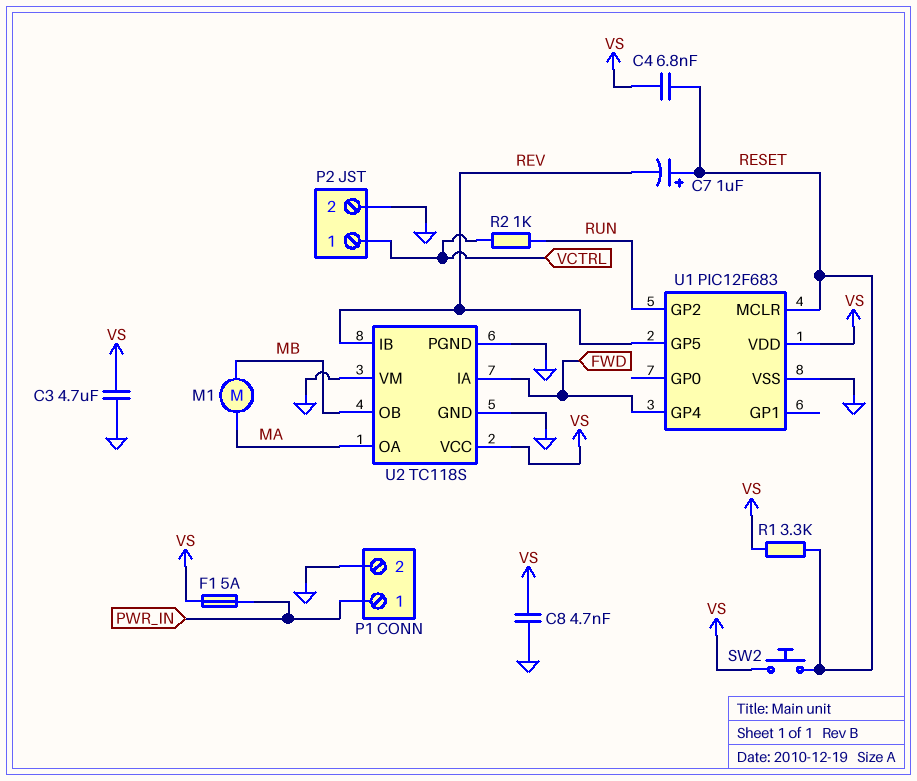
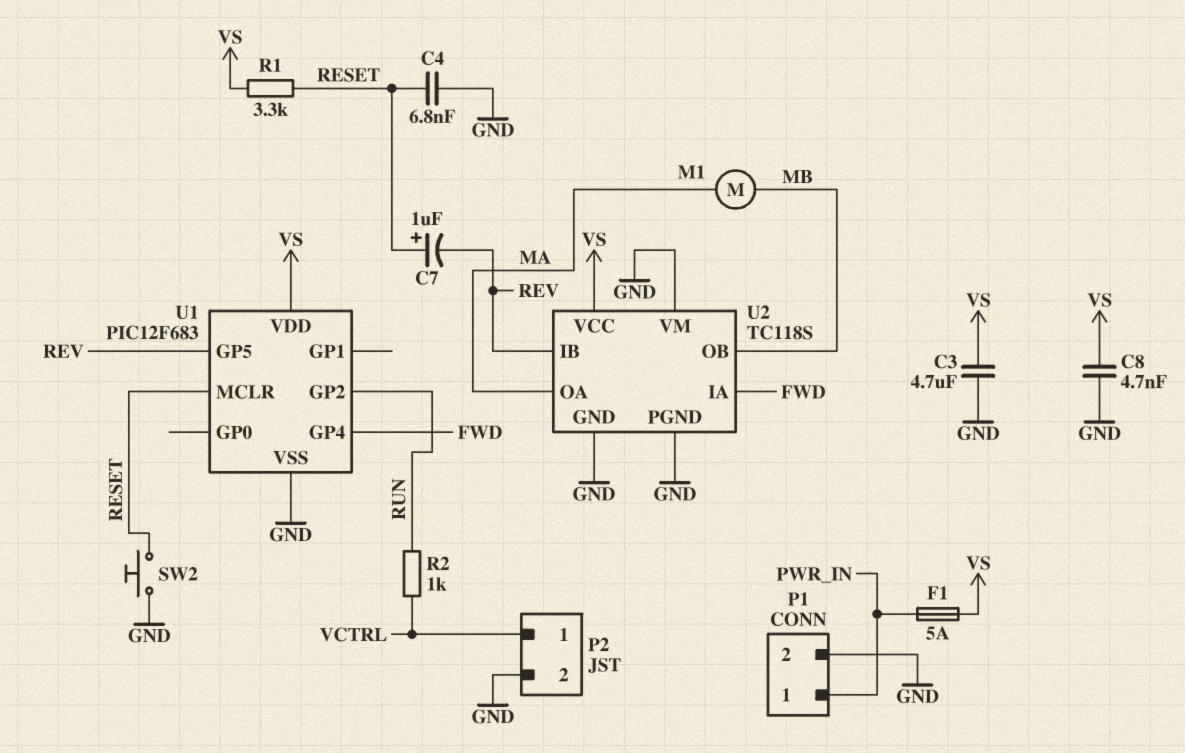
C4: 6.8nF (RESET, VS) -> 6.8nF (GND, RESET)
SW2: button (RESET, VS) -> button (GND, RESET)

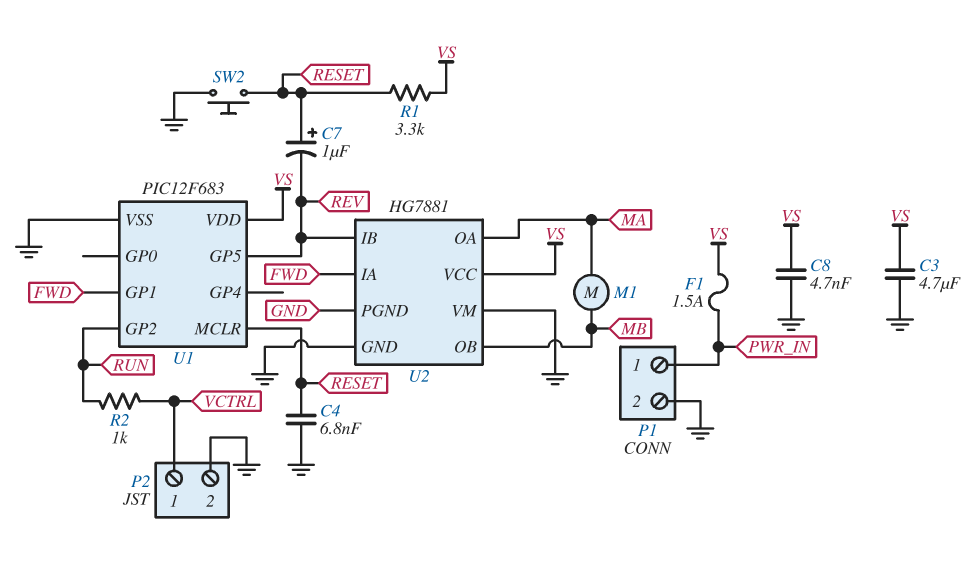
F1: 5A (PWR_IN, VS) -> 1.5A (PWR_IN, VS)
U1 pin GP1: none -> FWD
U1 pin GP4: FWD -> none
U2: TC118S -> HG7881

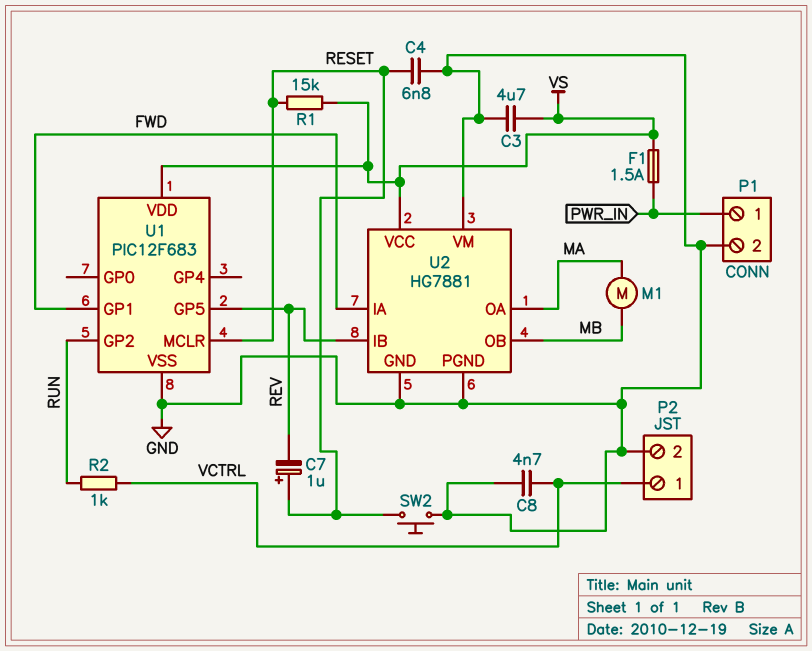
C8: 4.7nF (GND, VS) -> 4.7nF (GND, VCTRL)
R1: 3.3k (RESET, VS) -> 15k (RESET, VS)

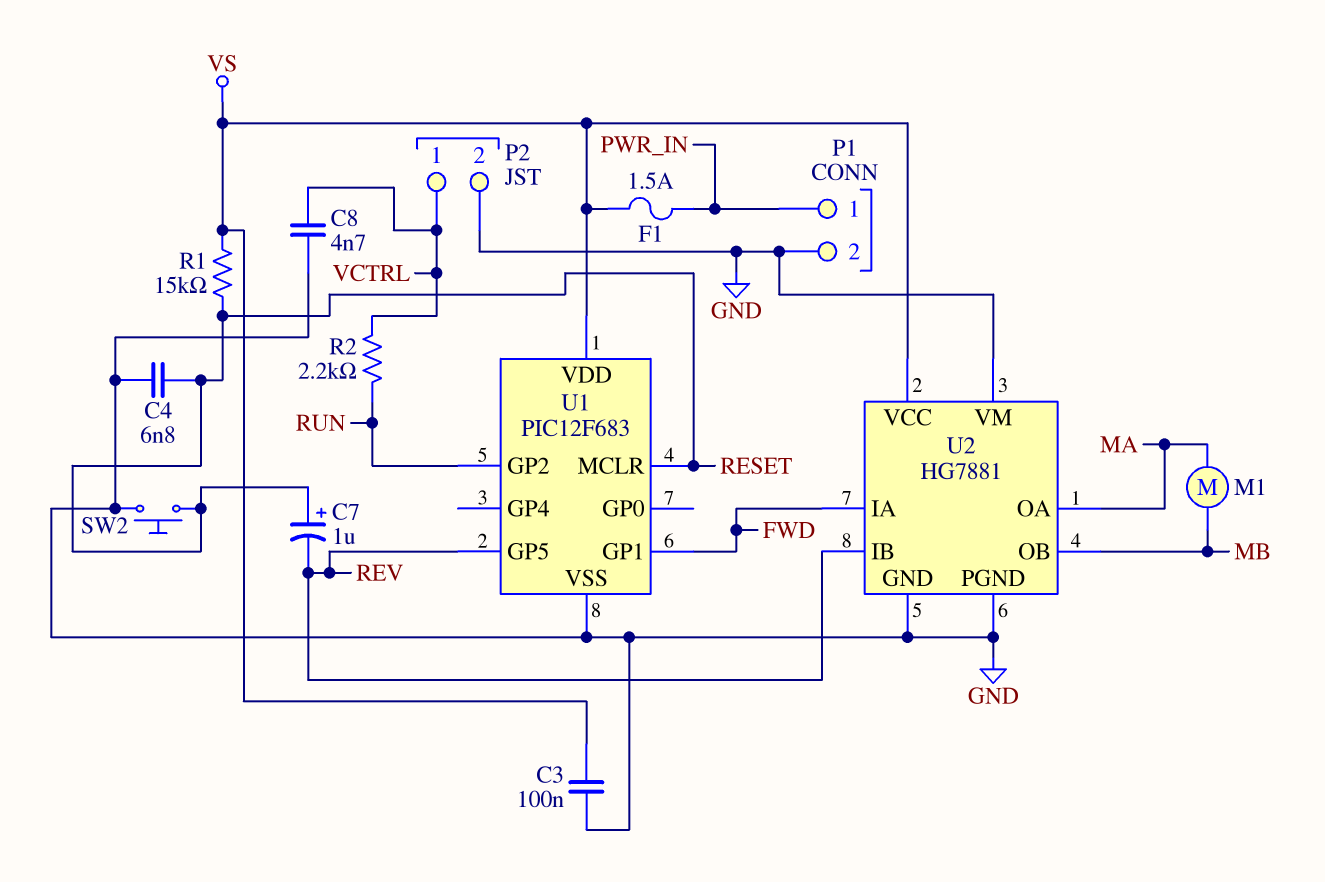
C3: 4.7uF (GND, VS) -> 100nF (GND, VS)
R2: 1k (RUN, VCTRL) -> 2.2k (RUN, VCTRL)

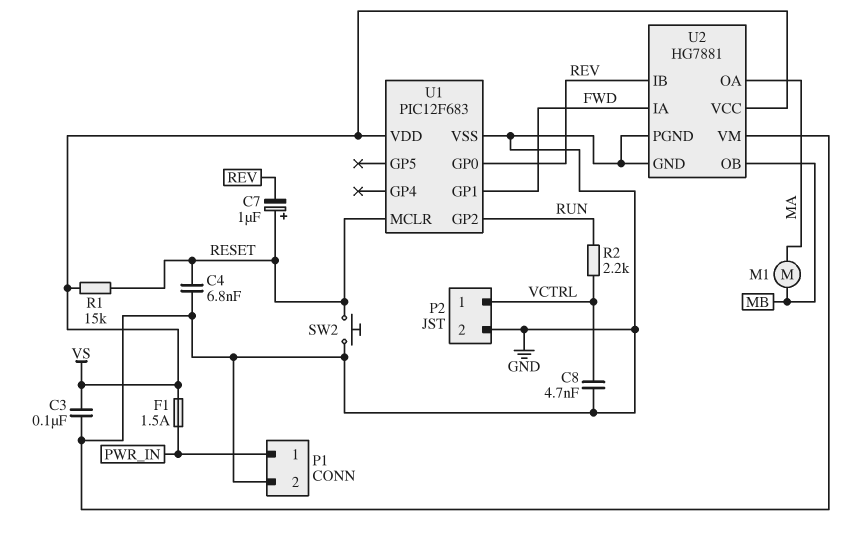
U1 pin GP0: none -> REV
U1 pin GP5: REV -> none

